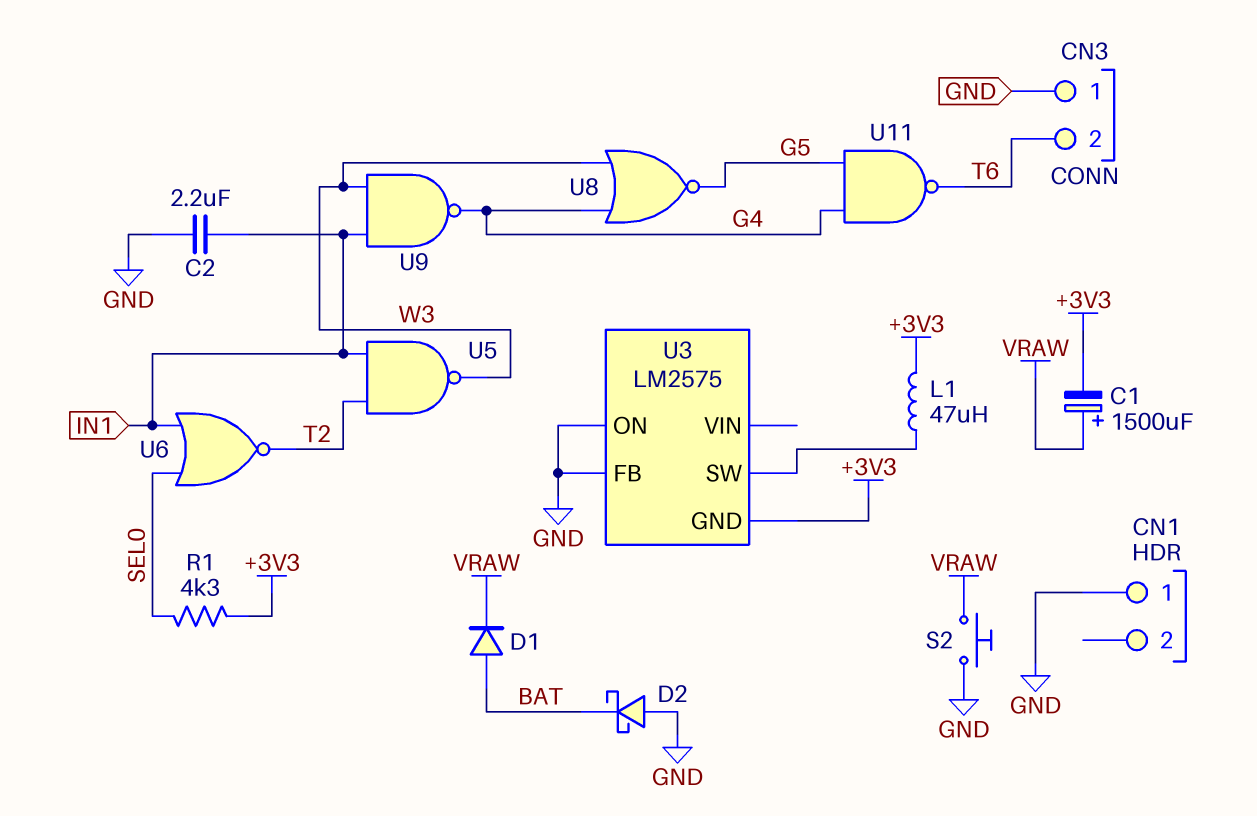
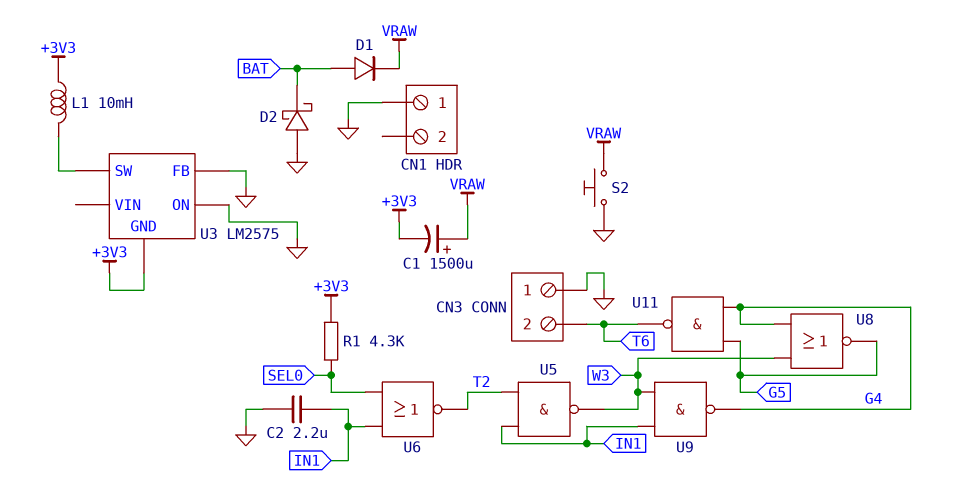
L1: 47uH (+3V3, U3/SW) -> 10mH (+3V3, U3/SW)

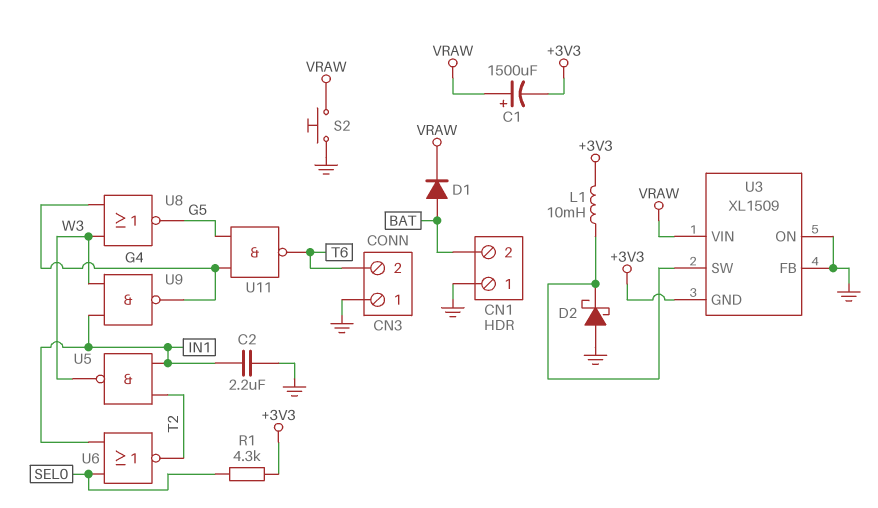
CN1 pin 2: none -> BAT
D2: schottky (A GND, K BAT) -> schottky (A GND, K U3/SW)
U3: LM2575 -> XL1509
U3 pin VIN: none -> VRAW

